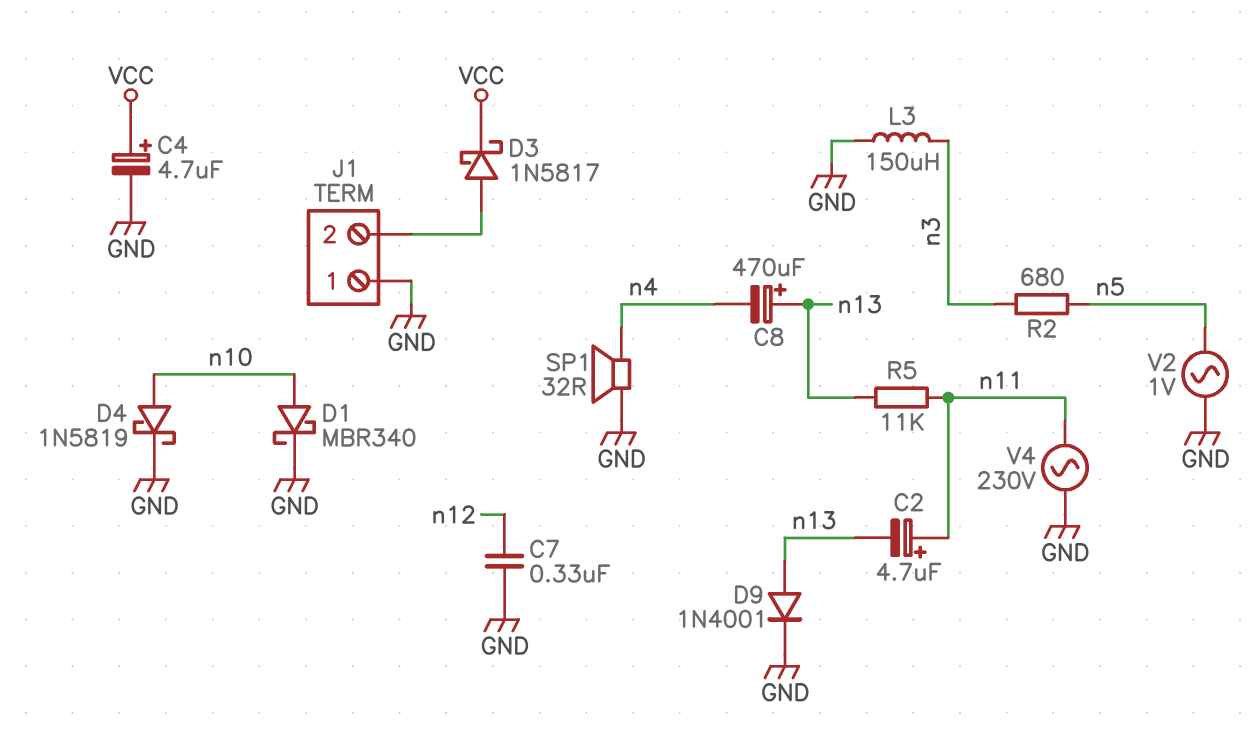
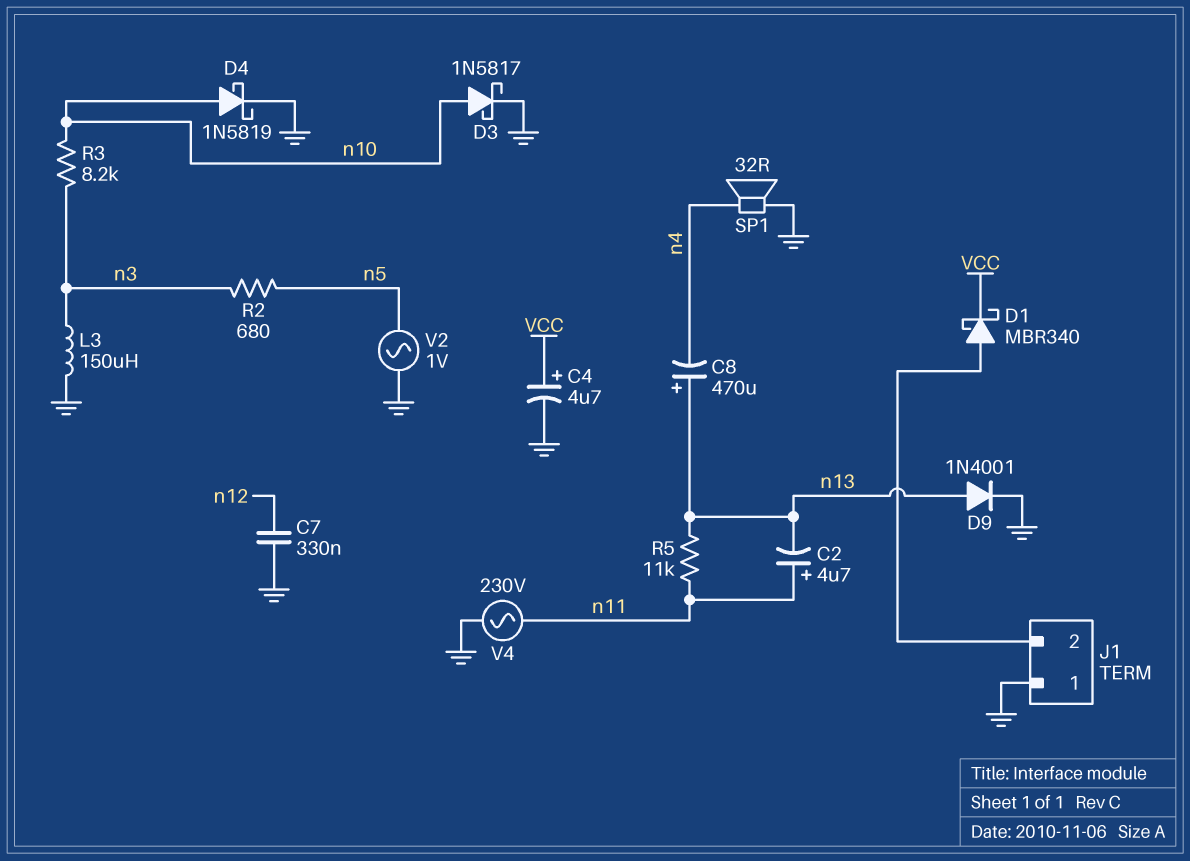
D1: schottky MBR340 (A n10, K GND) -> schottky MBR340 (A J1/2, K VCC)
D3: schottky 1N5817 (A J1/2, K VCC) -> schottky 1N5817 (A n10, K GND)
R3: none -> 8.2k (n3, n10)

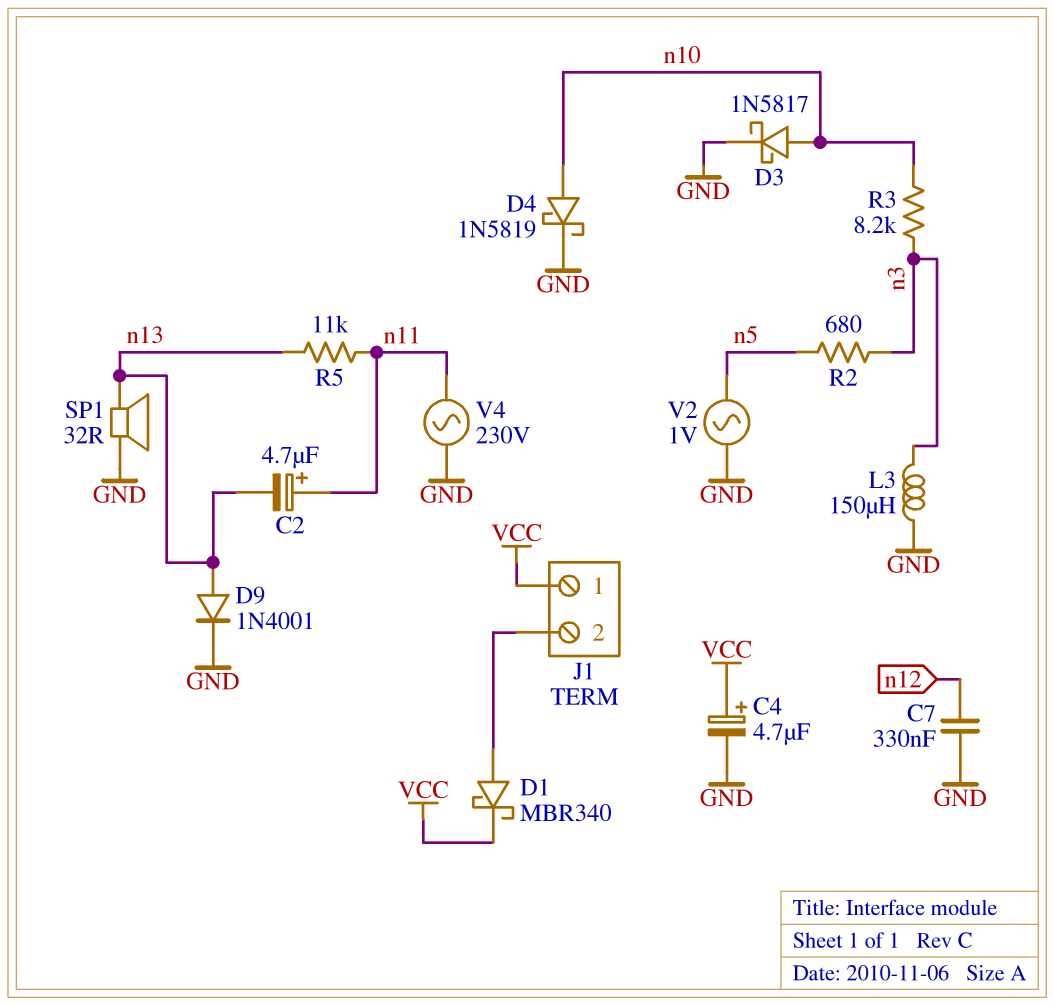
C8: 470uF (plus n13, minus n4) -> none
J1 pin 1: GND -> VCC
SP1: speaker 32R (GND, n4) -> speaker 32R (GND, n13)

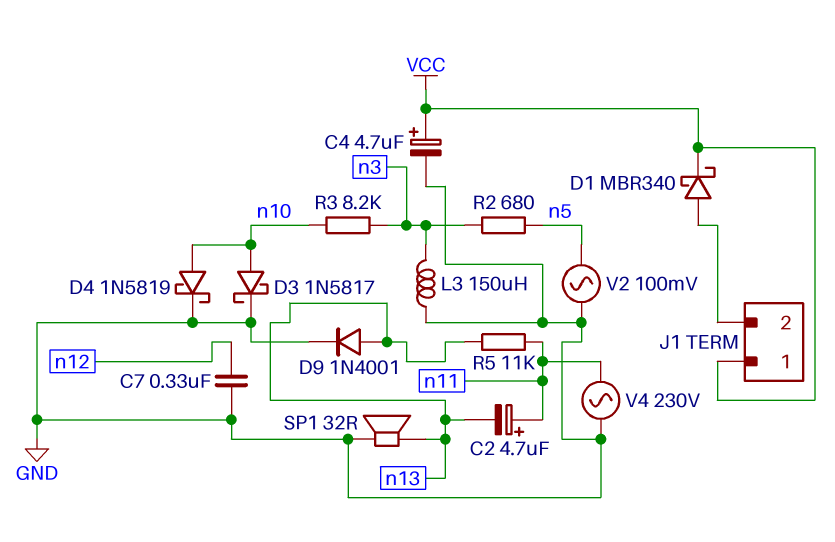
V2: AC 1V (GND, n5) -> AC 100mV (GND, n5)

